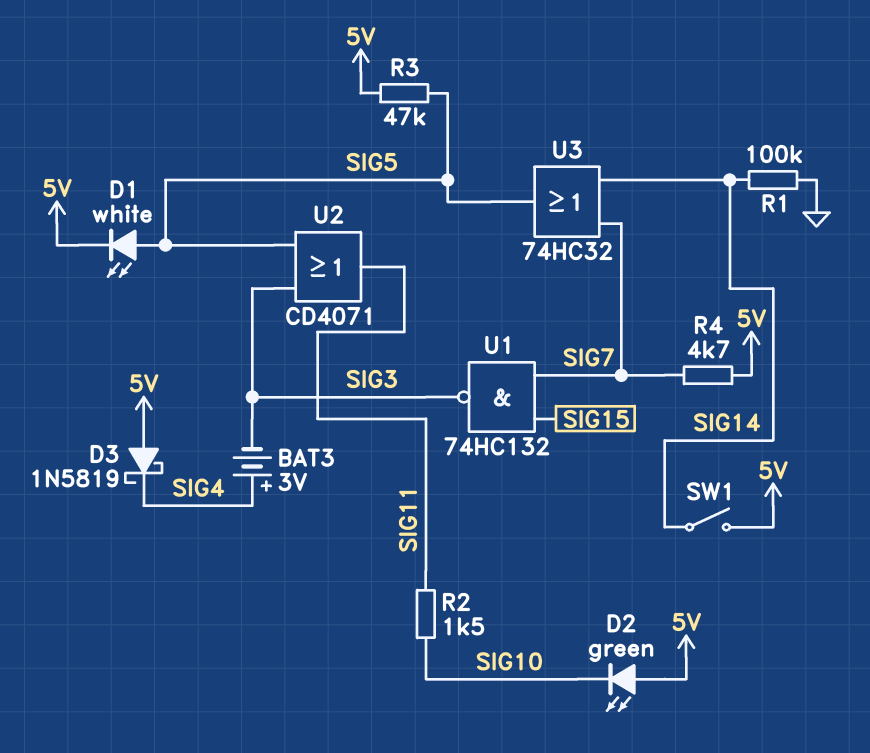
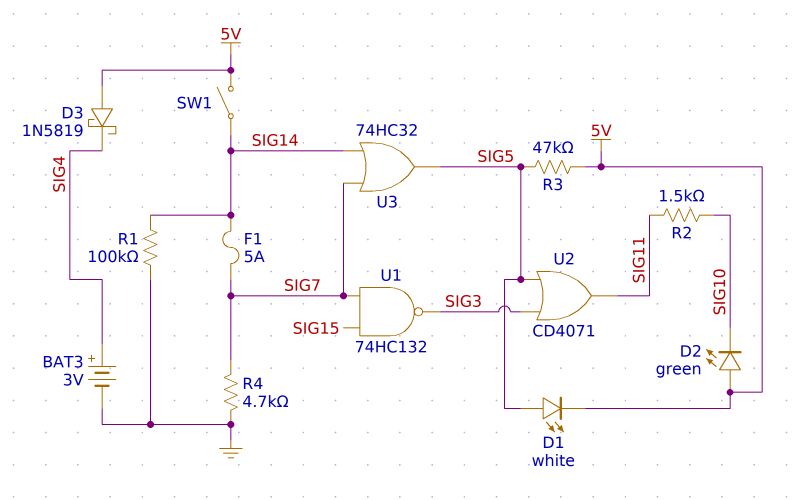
BAT3: 3V (plus SIG4, minus SIG3) -> 3V (plus SIG4, minus GND)
F1: none -> 5A (SIG7, SIG14)
R4: 4.7k (5V, SIG7) -> 4.7k (GND, SIG7)

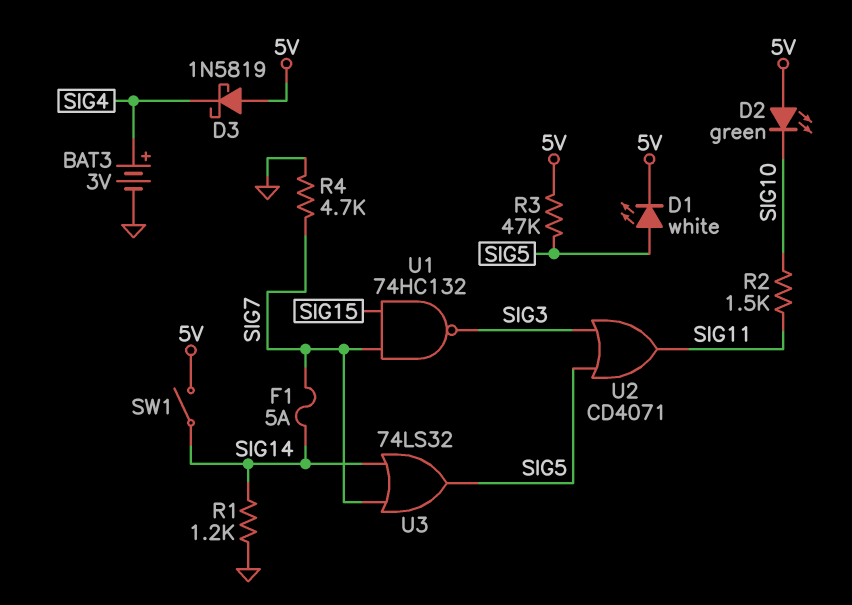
R1: 100k (GND, SIG14) -> 1.2k (GND, SIG14)
U3: OR 74HC32 (in SIG7, in SIG14, out SIG5) -> OR 74LS32 (in SIG7, in SIG14, out SIG5)

